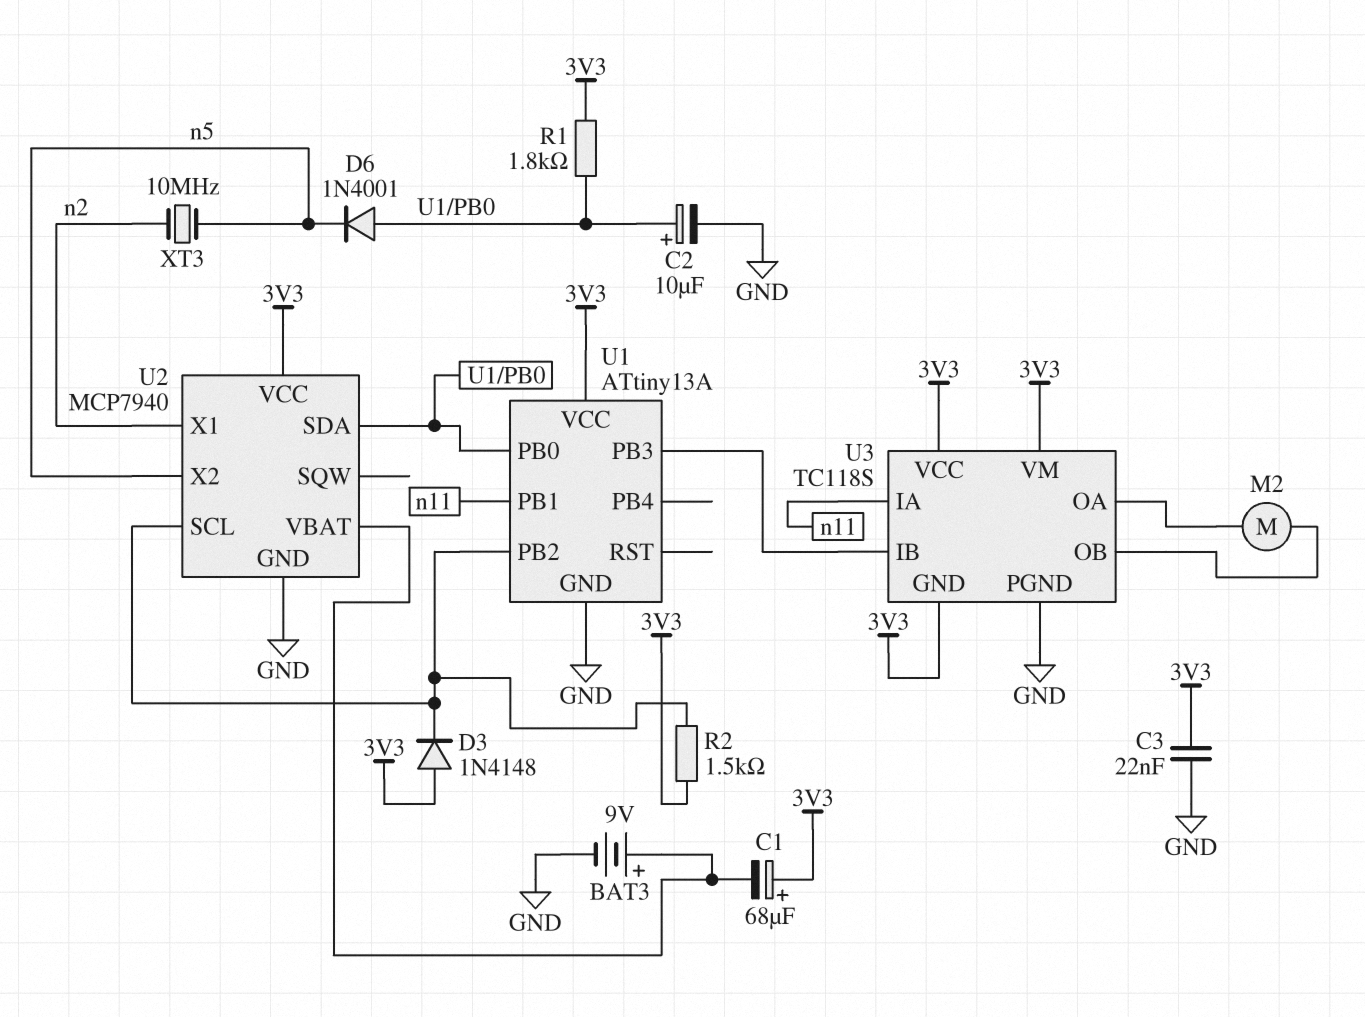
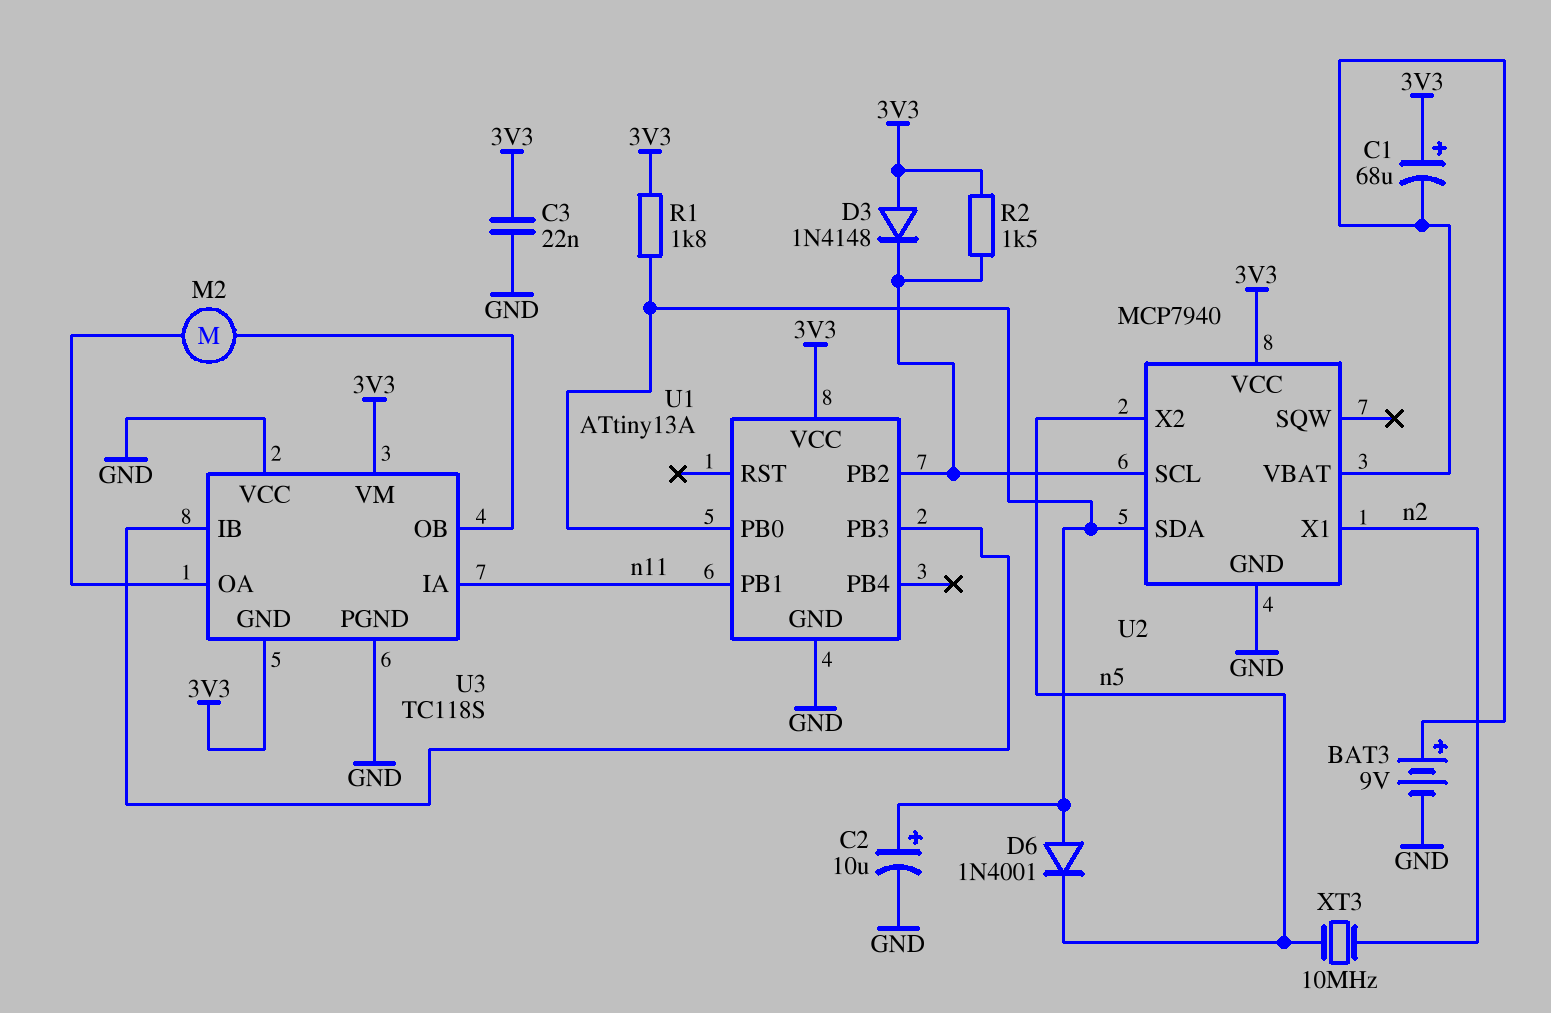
U3 pin VCC: 3V3 -> GND

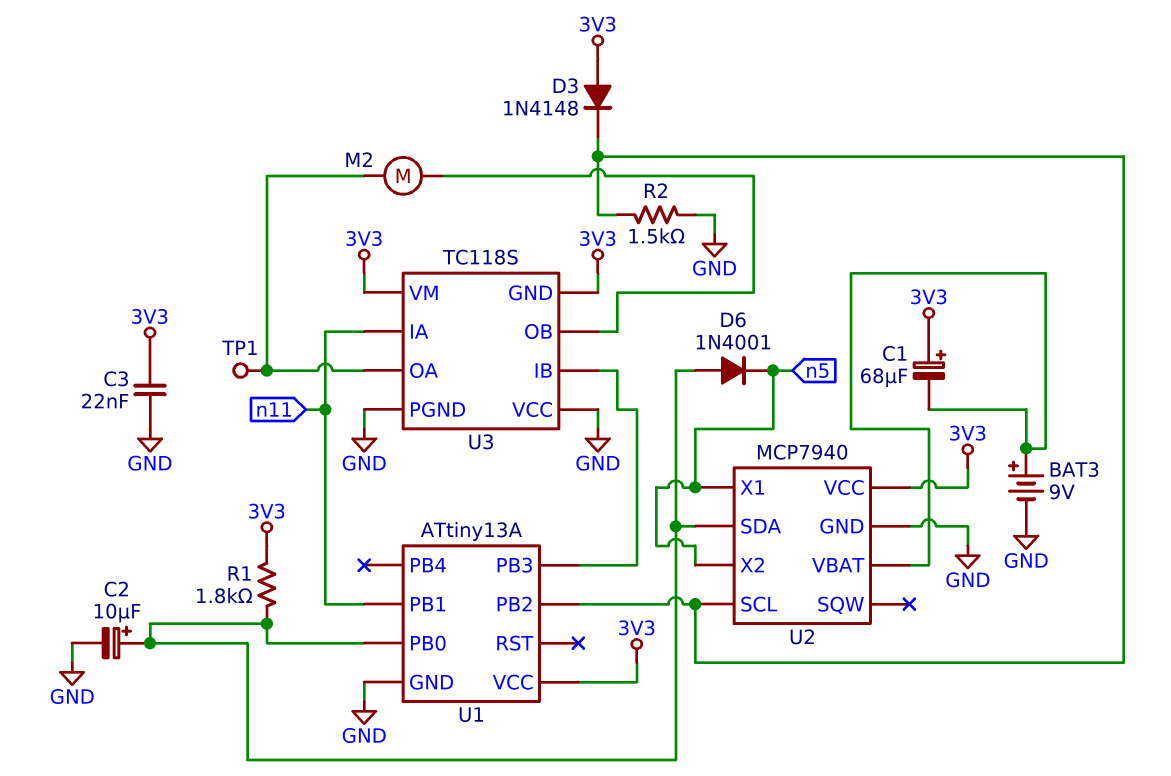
R2: 1.5k (3V3, U1/PB2) -> 1.5k (GND, U1/PB2)
TP1: none -> test point (U3/OA)
U2 pin X1: n2 -> n5
XT3: 10MHz (n2, n5) -> none

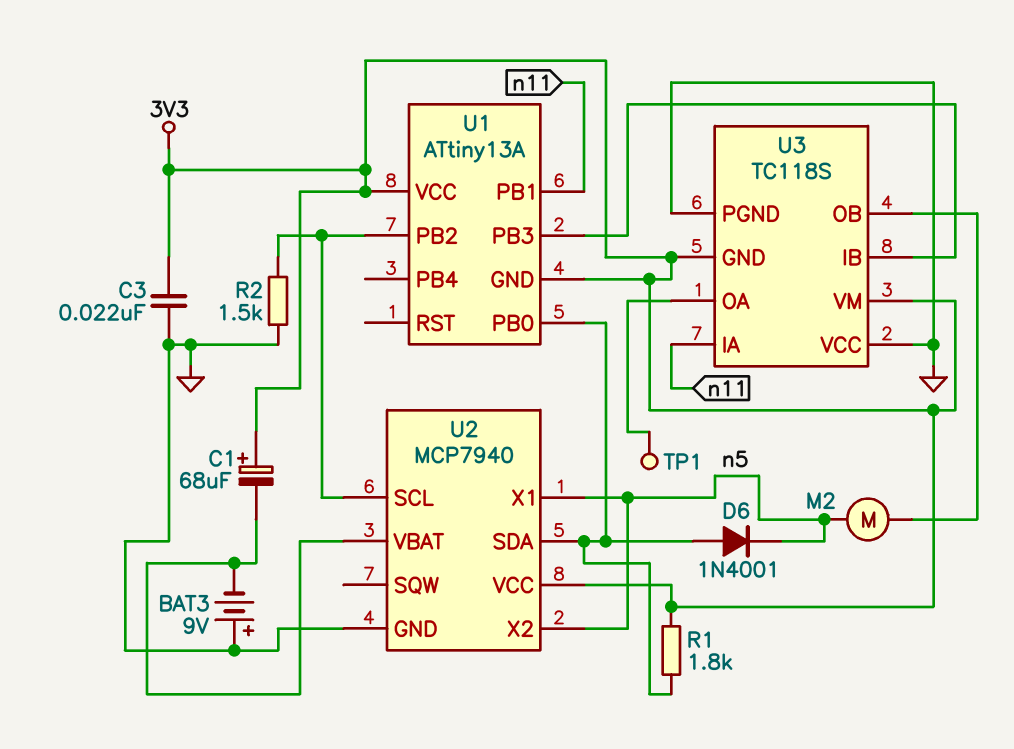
BAT3: 9V (plus U2/VBAT, minus GND) -> 9V (plus GND, minus U2/VBAT)
C2: 10uF (plus U1/PB0, minus GND) -> none
D3: diode 1N4148 (A 3V3, K U1/PB2) -> none
M2: motor (U3/OA, U3/OB) -> motor (U3/OB, n5)
U1 pin GND: GND -> 3V3

